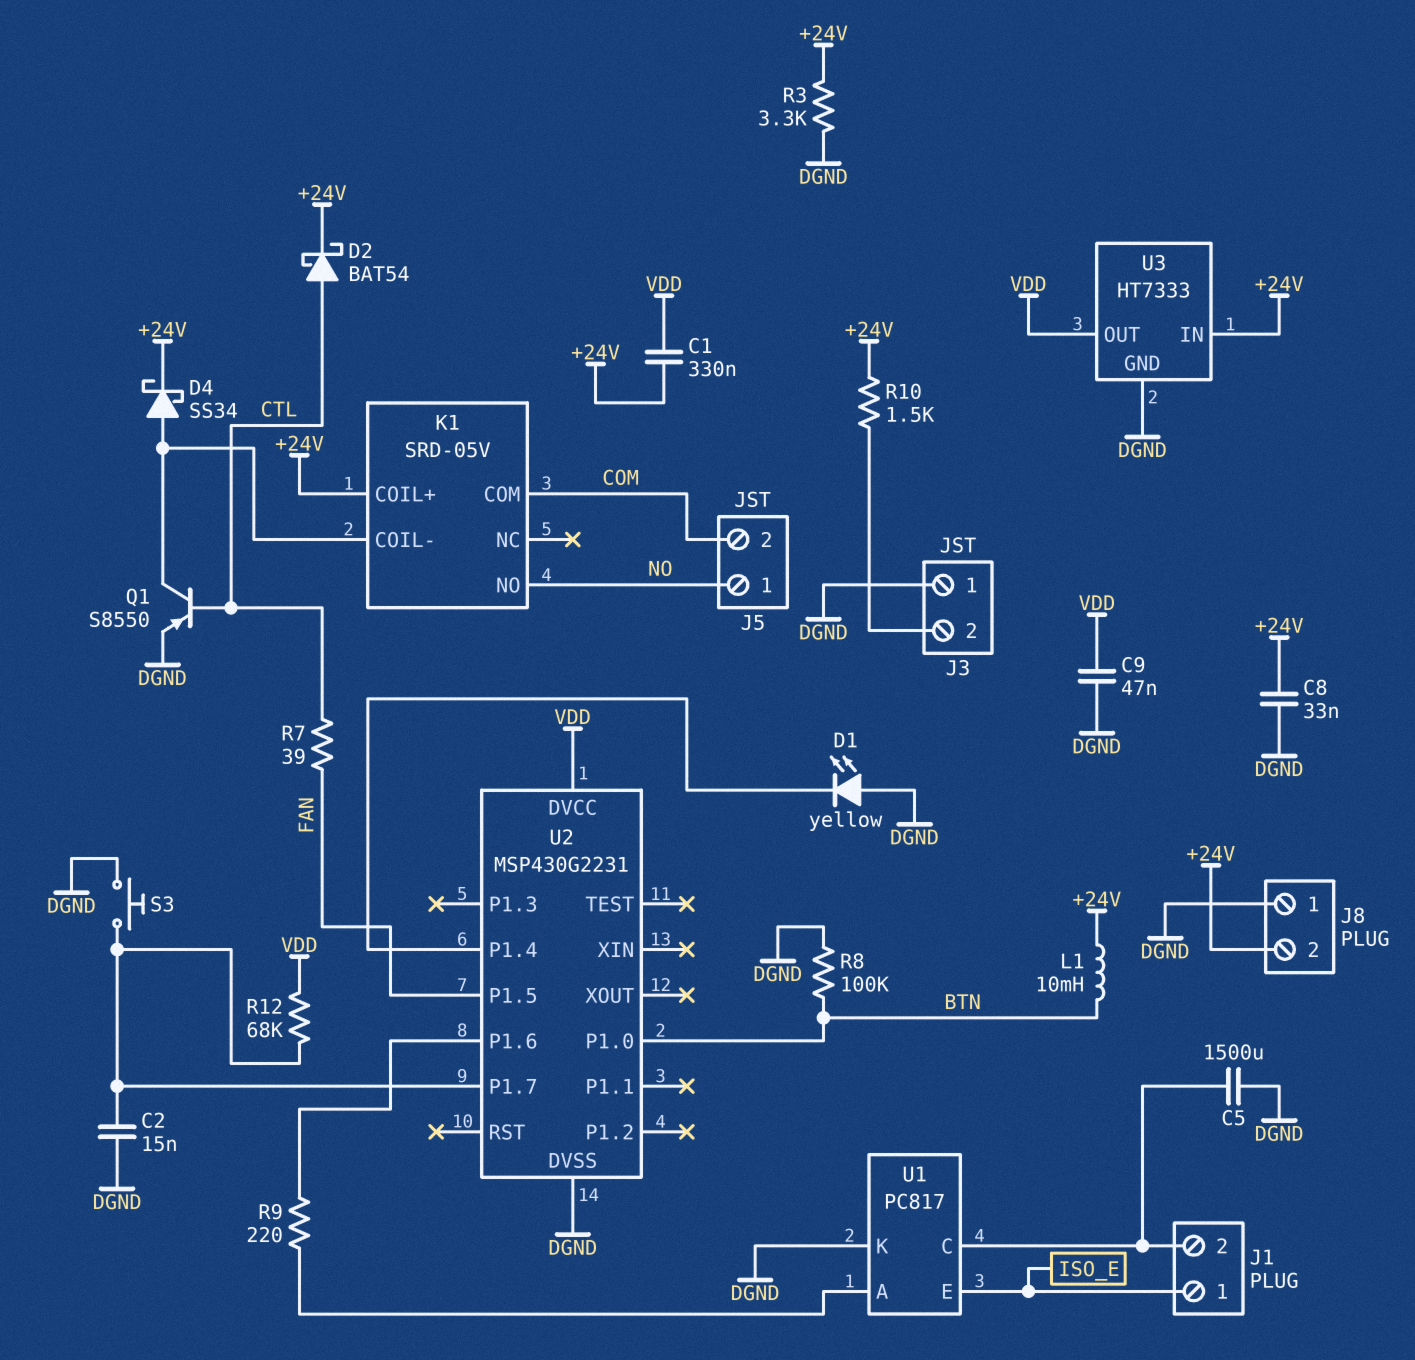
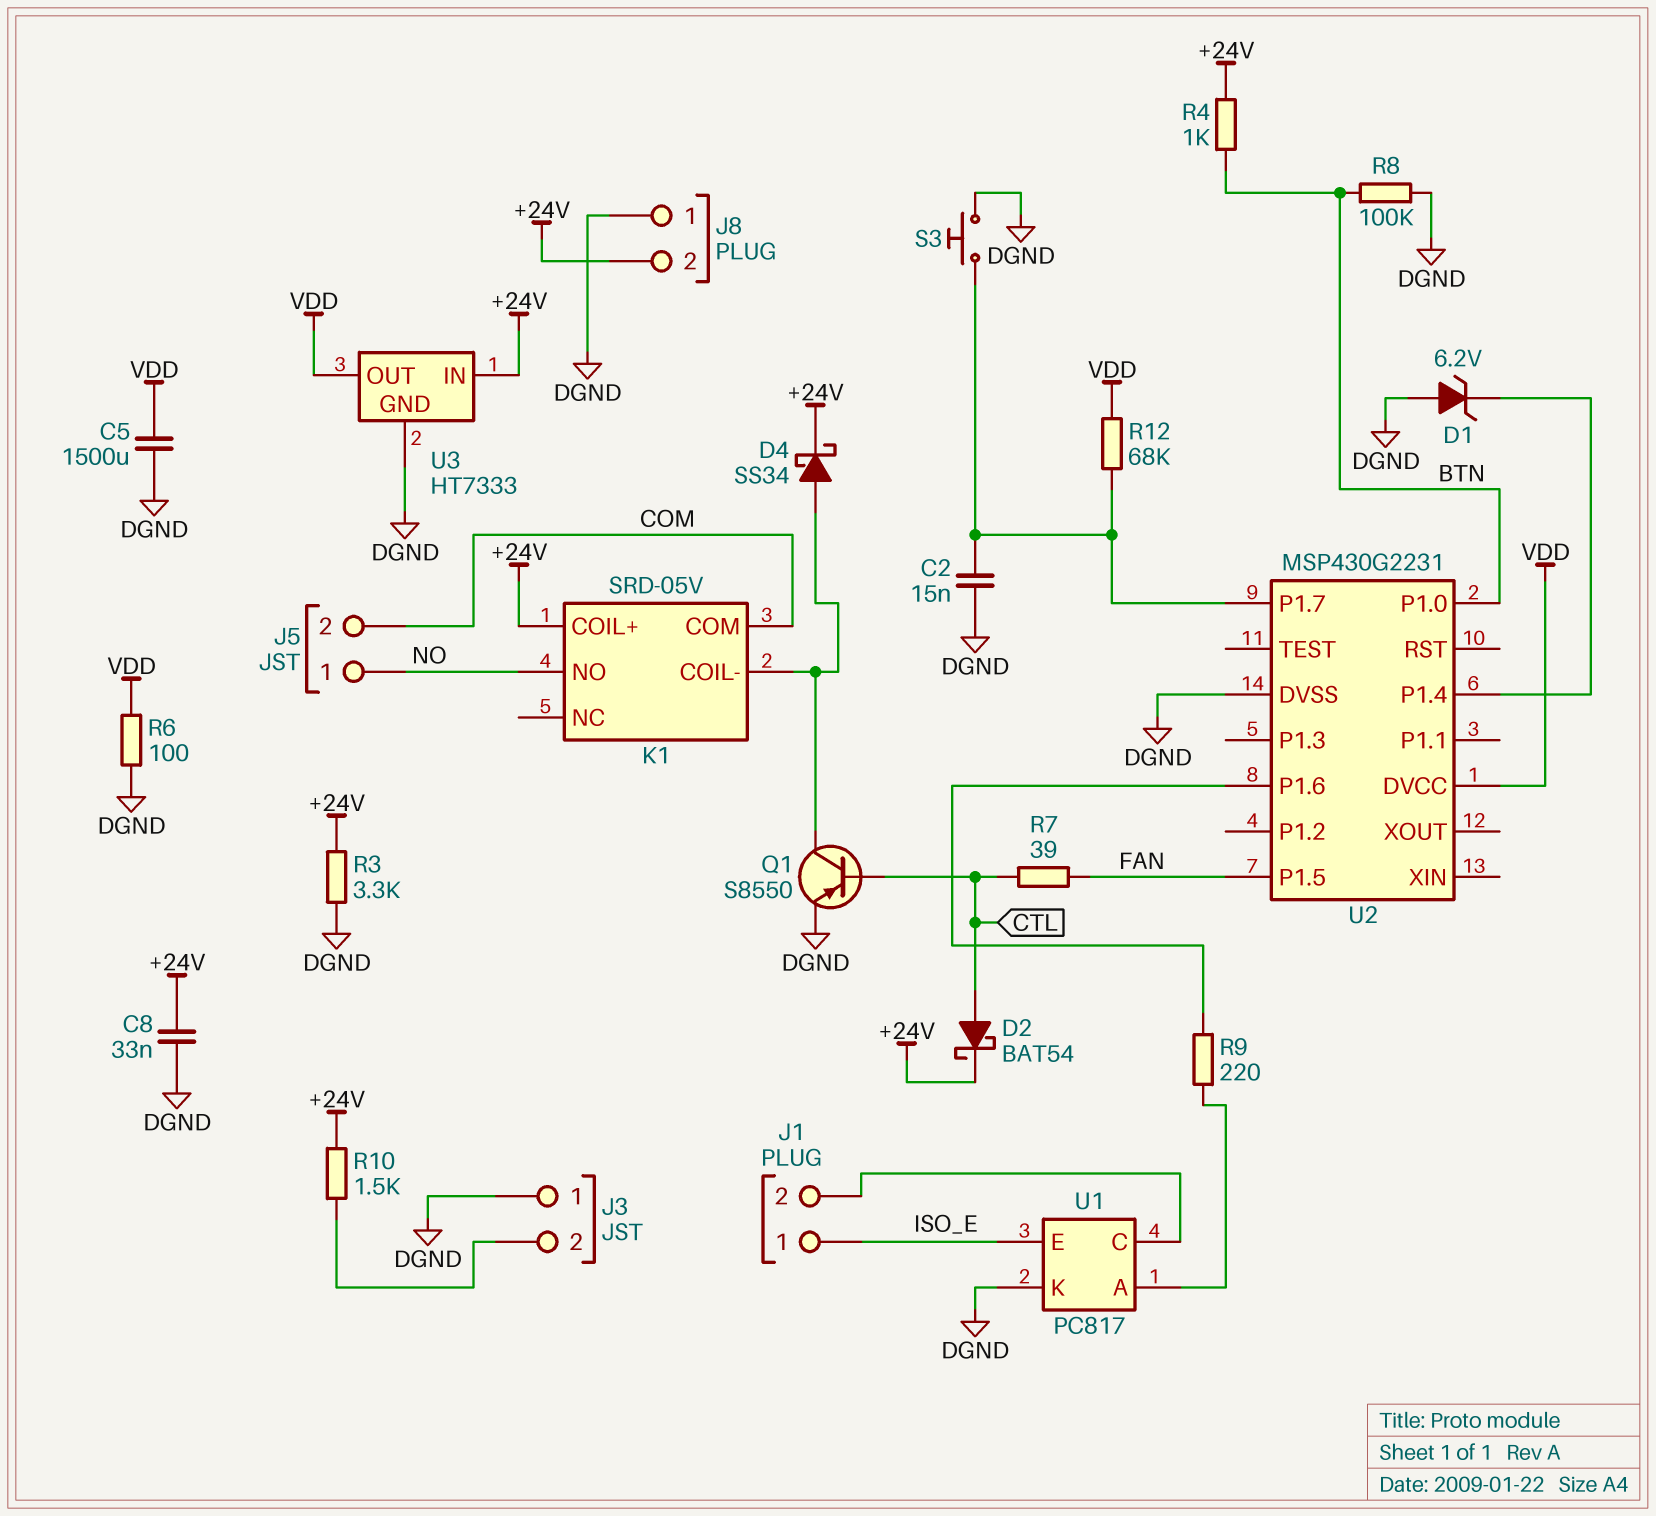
C1: 330nF (+24V, VDD) -> none
C5: 1500uF (DGND, J1/2) -> 1500uF (DGND, VDD)
C9: 47nF (DGND, VDD) -> none
D1: LED yellow (A DGND, K U2/P1.4) -> zener 6.2V (A DGND, K U2/P1.4)
L1: 10mH (+24V, BTN) -> none
R4: none -> 1k (+24V, BTN)
R6: none -> 100 (DGND, VDD)

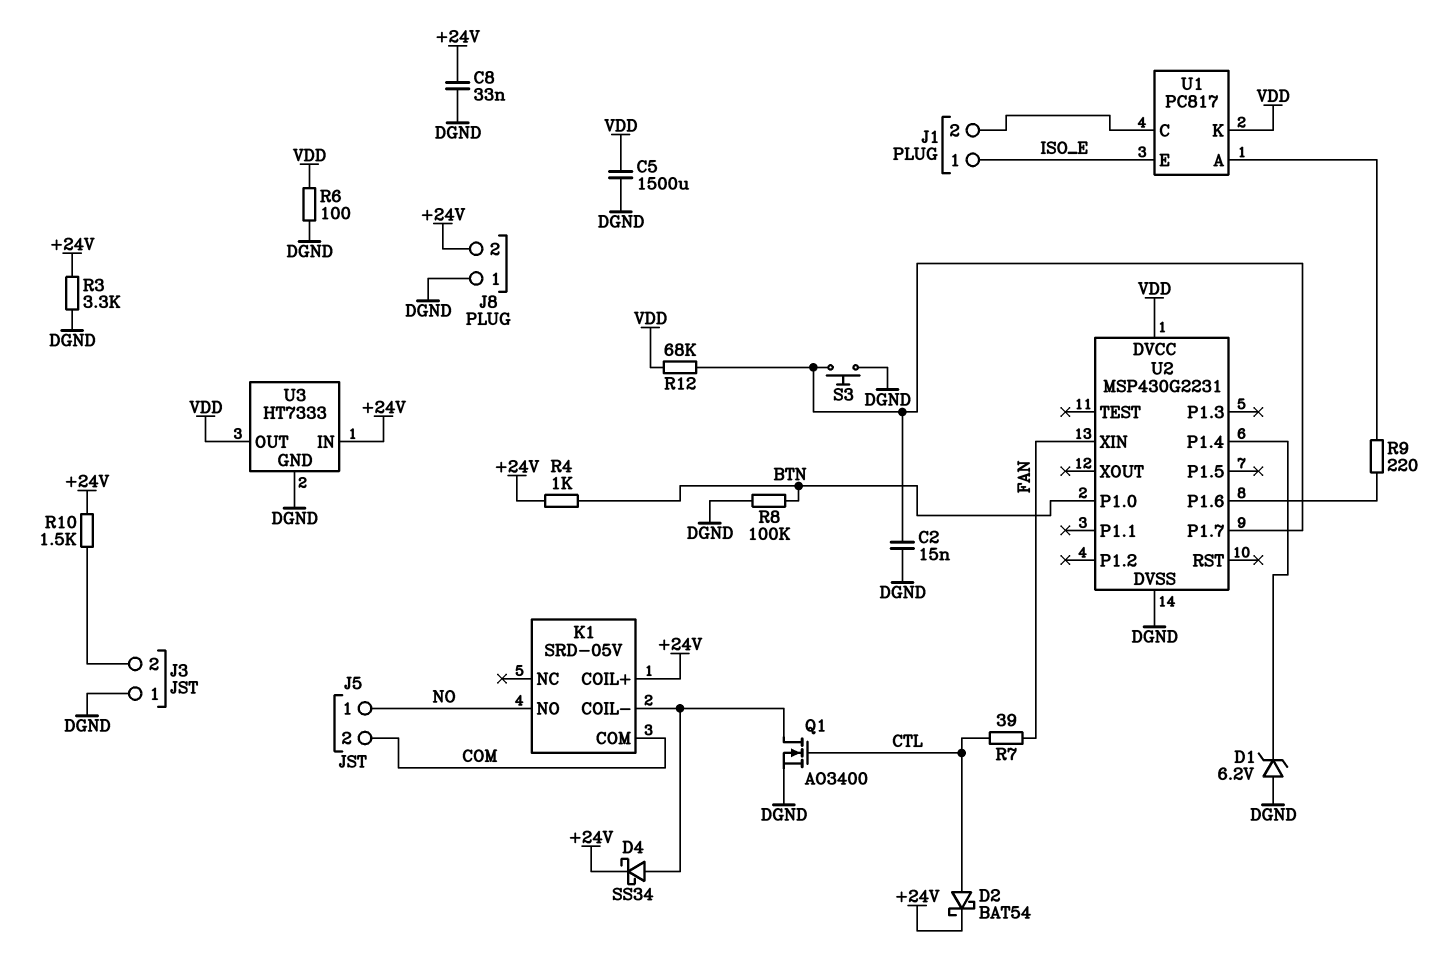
Q1: PNP S8550 (B CTL, C K1/COIL-, E DGND) -> NMOS AO3400 (G CTL, D K1/COIL-, S DGND)
U1 pin K: DGND -> VDD
U2 pin P1.5: FAN -> none
U2 pin XIN: none -> FAN

